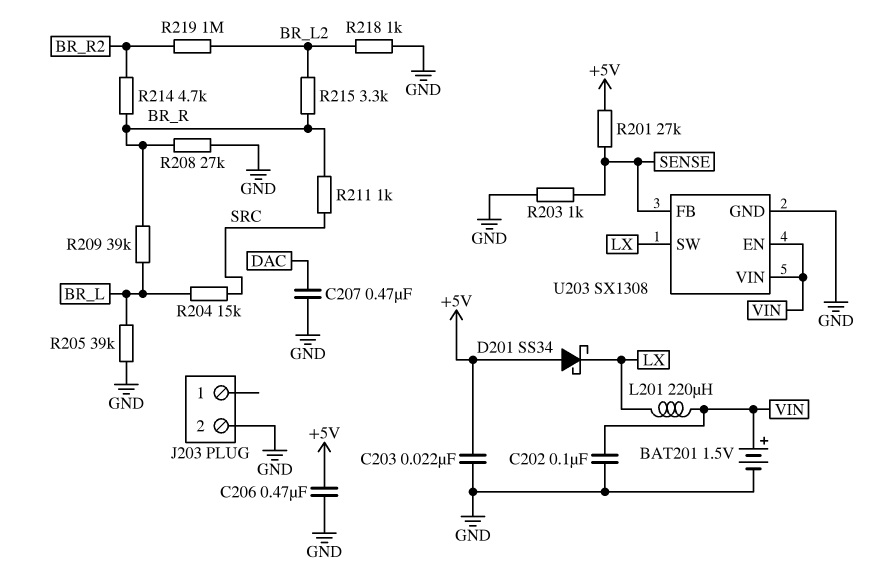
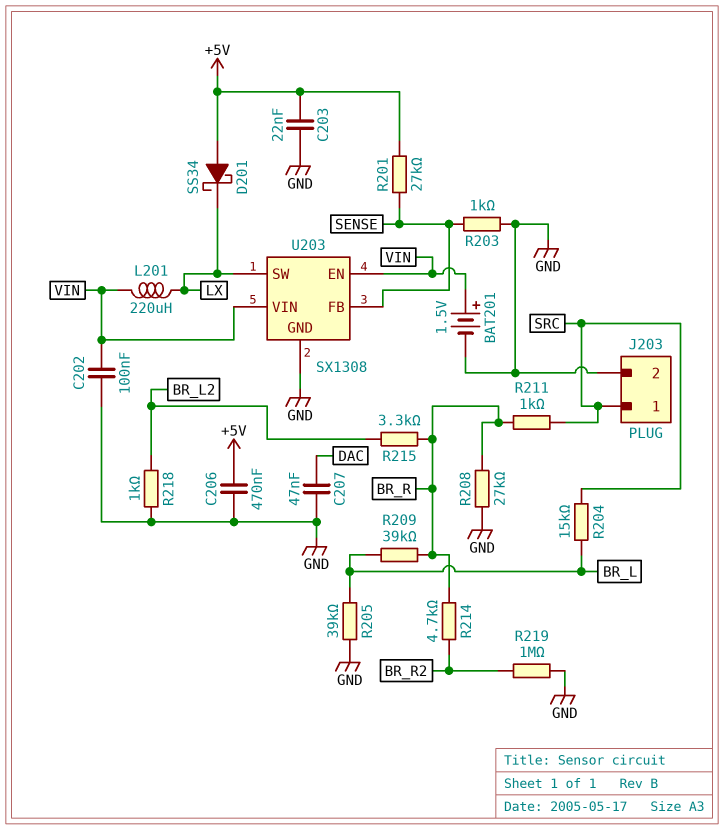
C207: 470nF (DAC, GND) -> 47nF (DAC, GND)
J203 pin 1: none -> SRC
R219: 1M (BR_L2, BR_R2) -> 1M (BR_R2, GND)

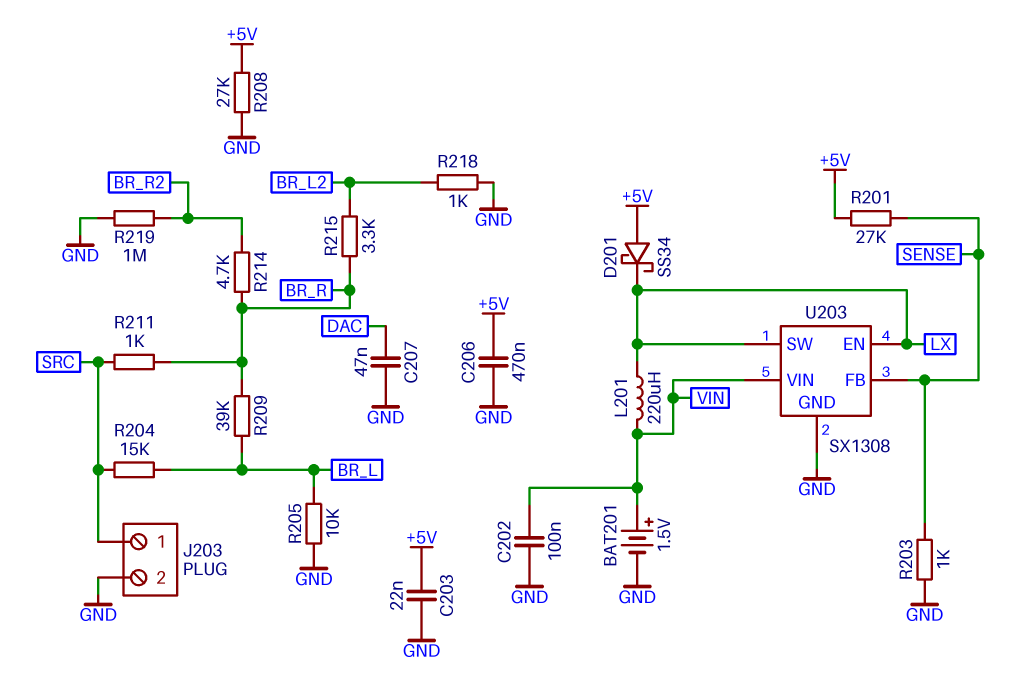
R205: 39k (BR_L, GND) -> 10k (BR_L, GND)
R208: 27k (BR_R, GND) -> 27k (+5V, GND)
U203 pin EN: VIN -> LX

